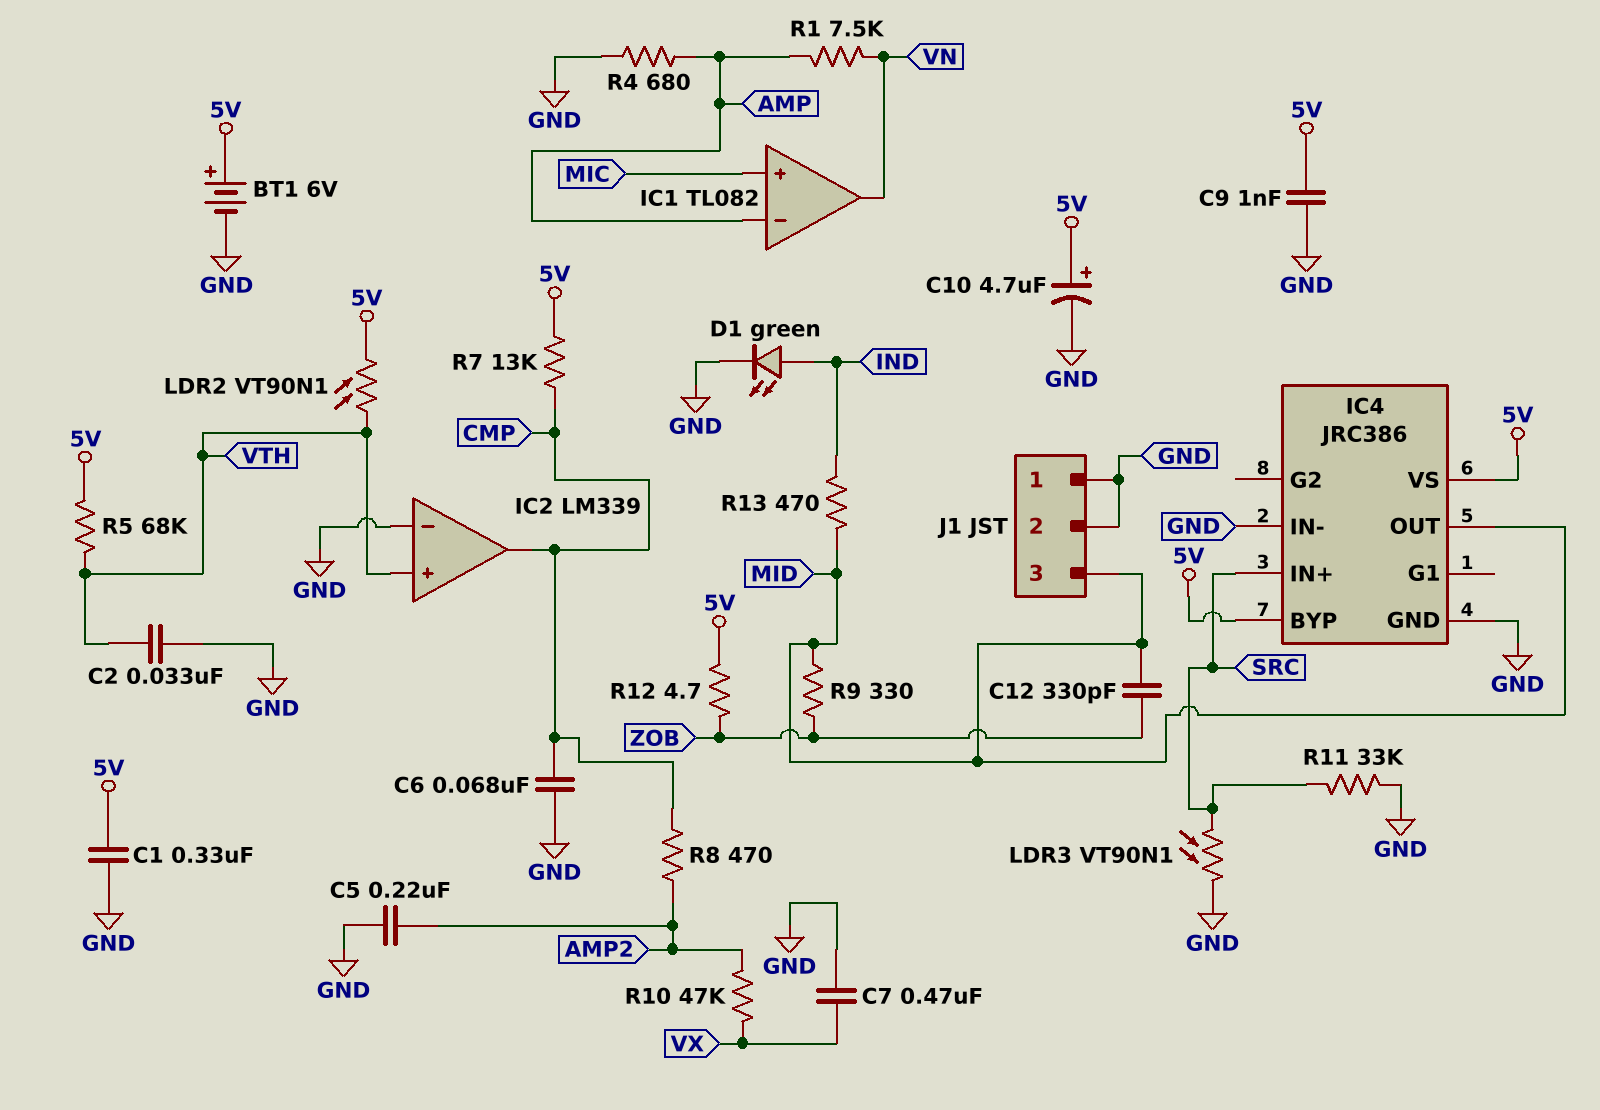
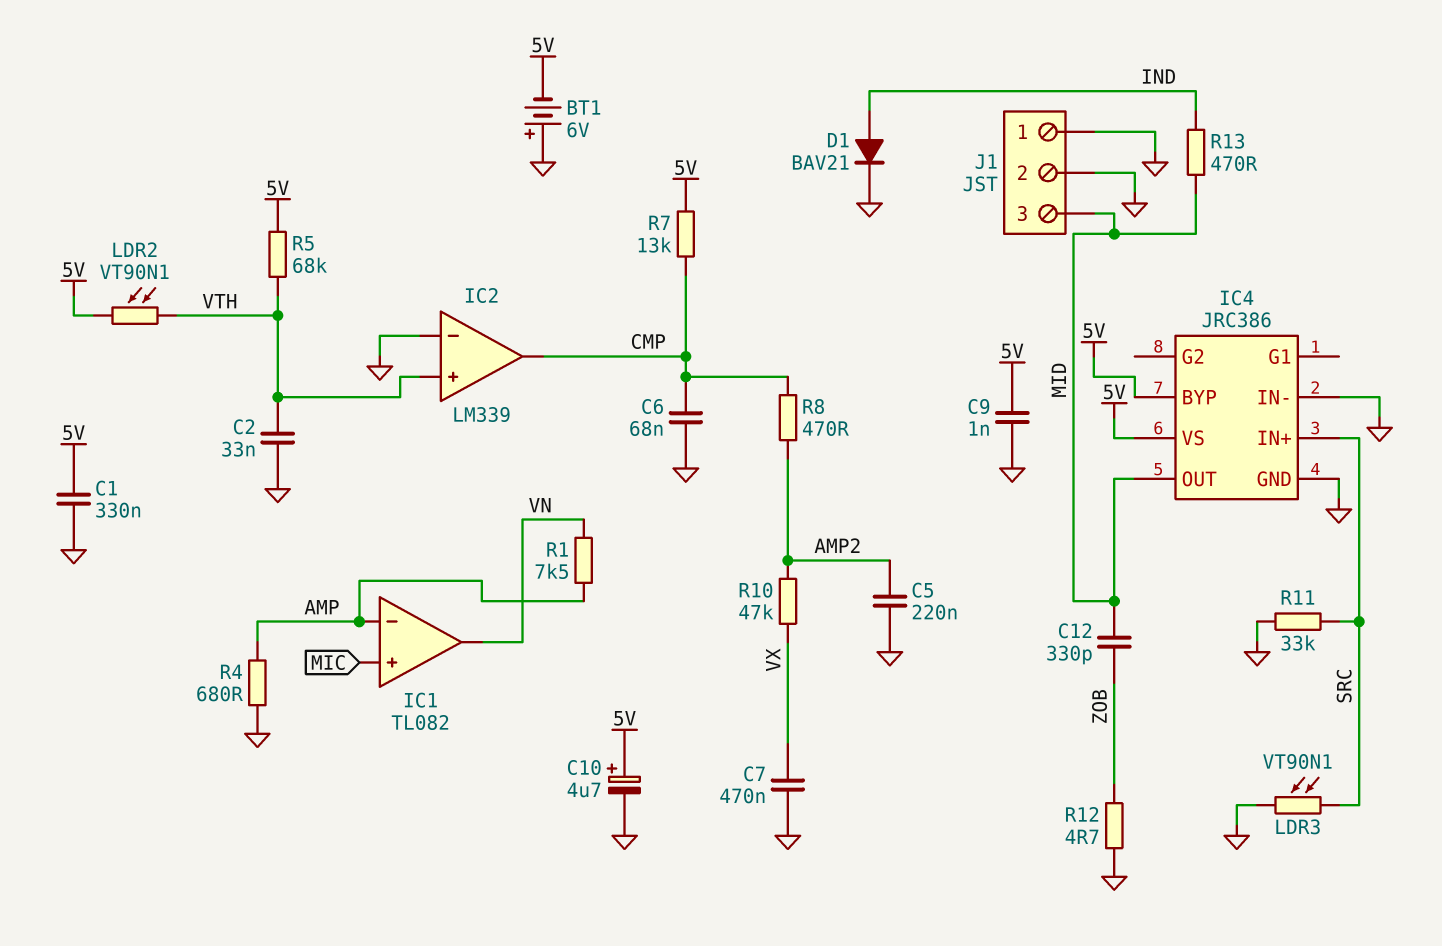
BT1: 6V (plus 5V, minus GND) -> 6V (plus GND, minus 5V)
D1: LED green (A IND, K GND) -> diode BAV21 (A IND, K GND)
R9: 330 (MID, ZOB) -> none
R12: 4.7 (5V, ZOB) -> 4.7 (GND, ZOB)

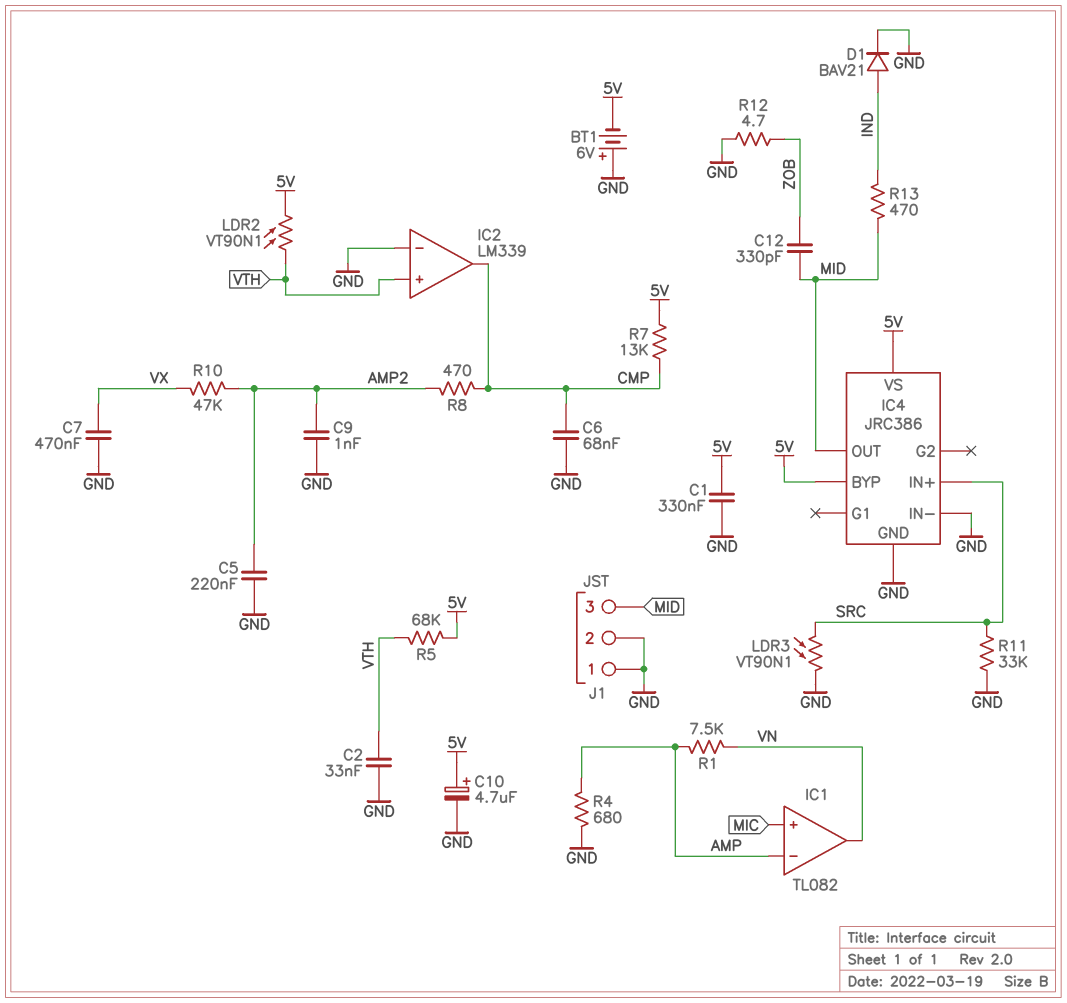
C9: 1nF (5V, GND) -> 1nF (AMP2, GND)

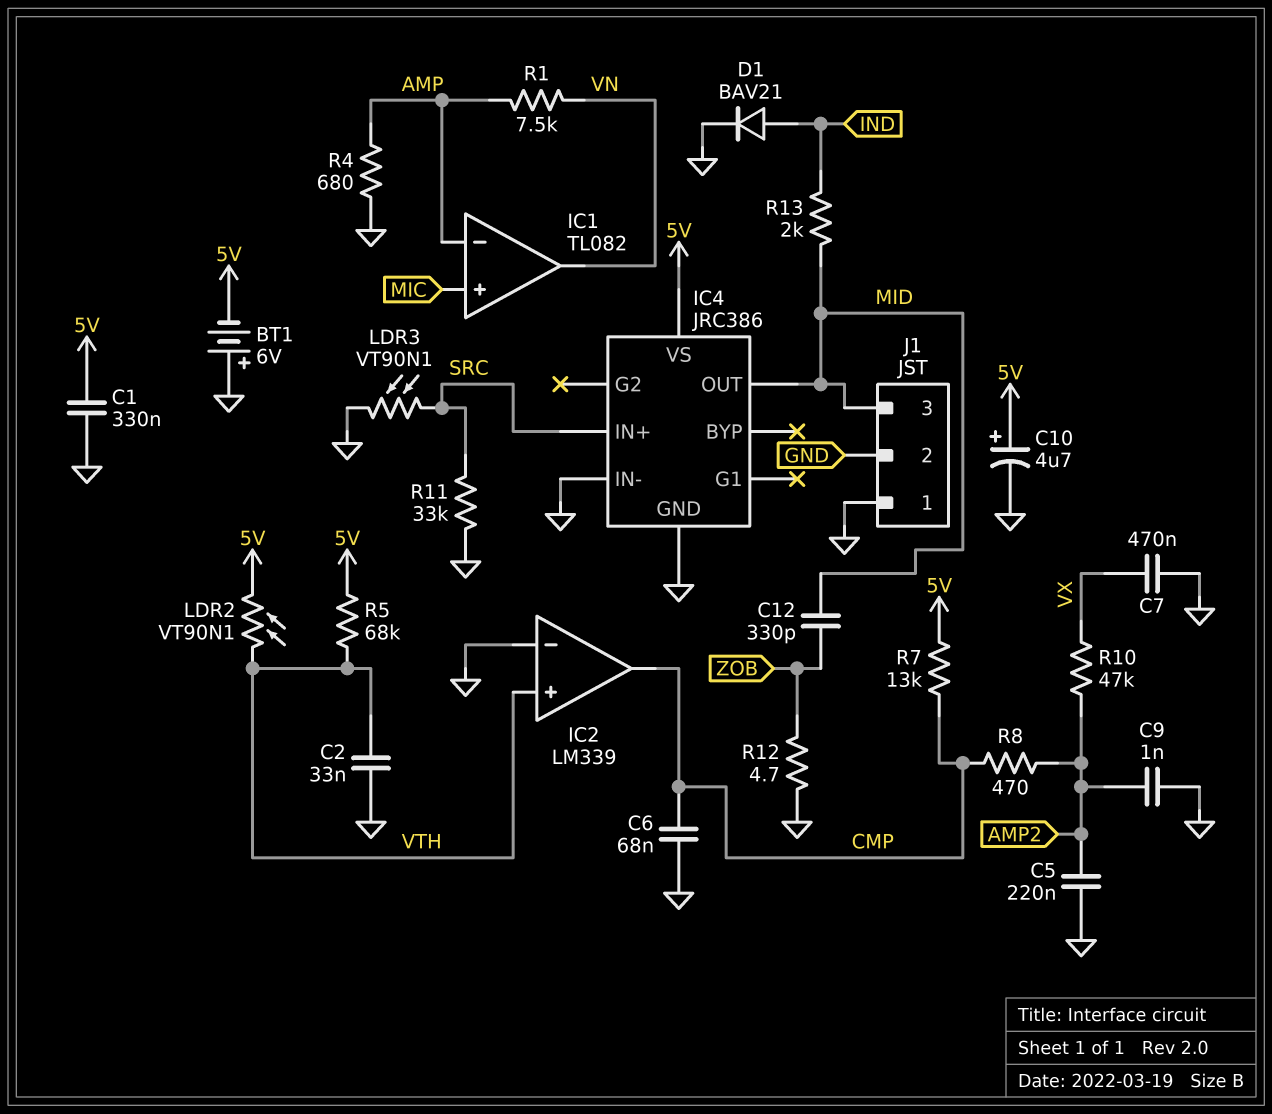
IC4 pin BYP: 5V -> none
R13: 470 (IND, MID) -> 2k (IND, MID)

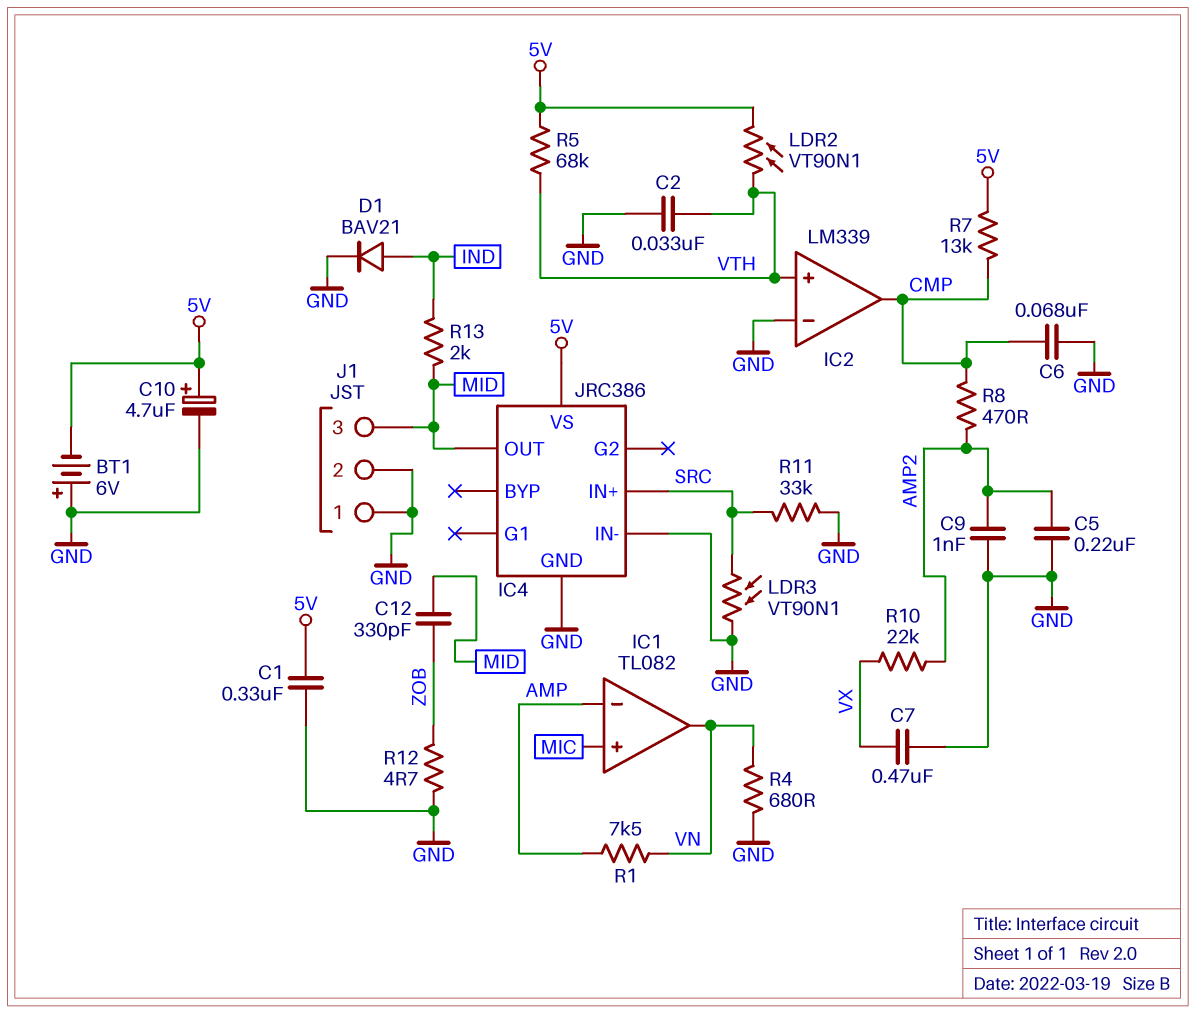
R4: 680 (AMP, GND) -> 680 (GND, VN)
R10: 47k (AMP2, VX) -> 22k (AMP2, VX)

